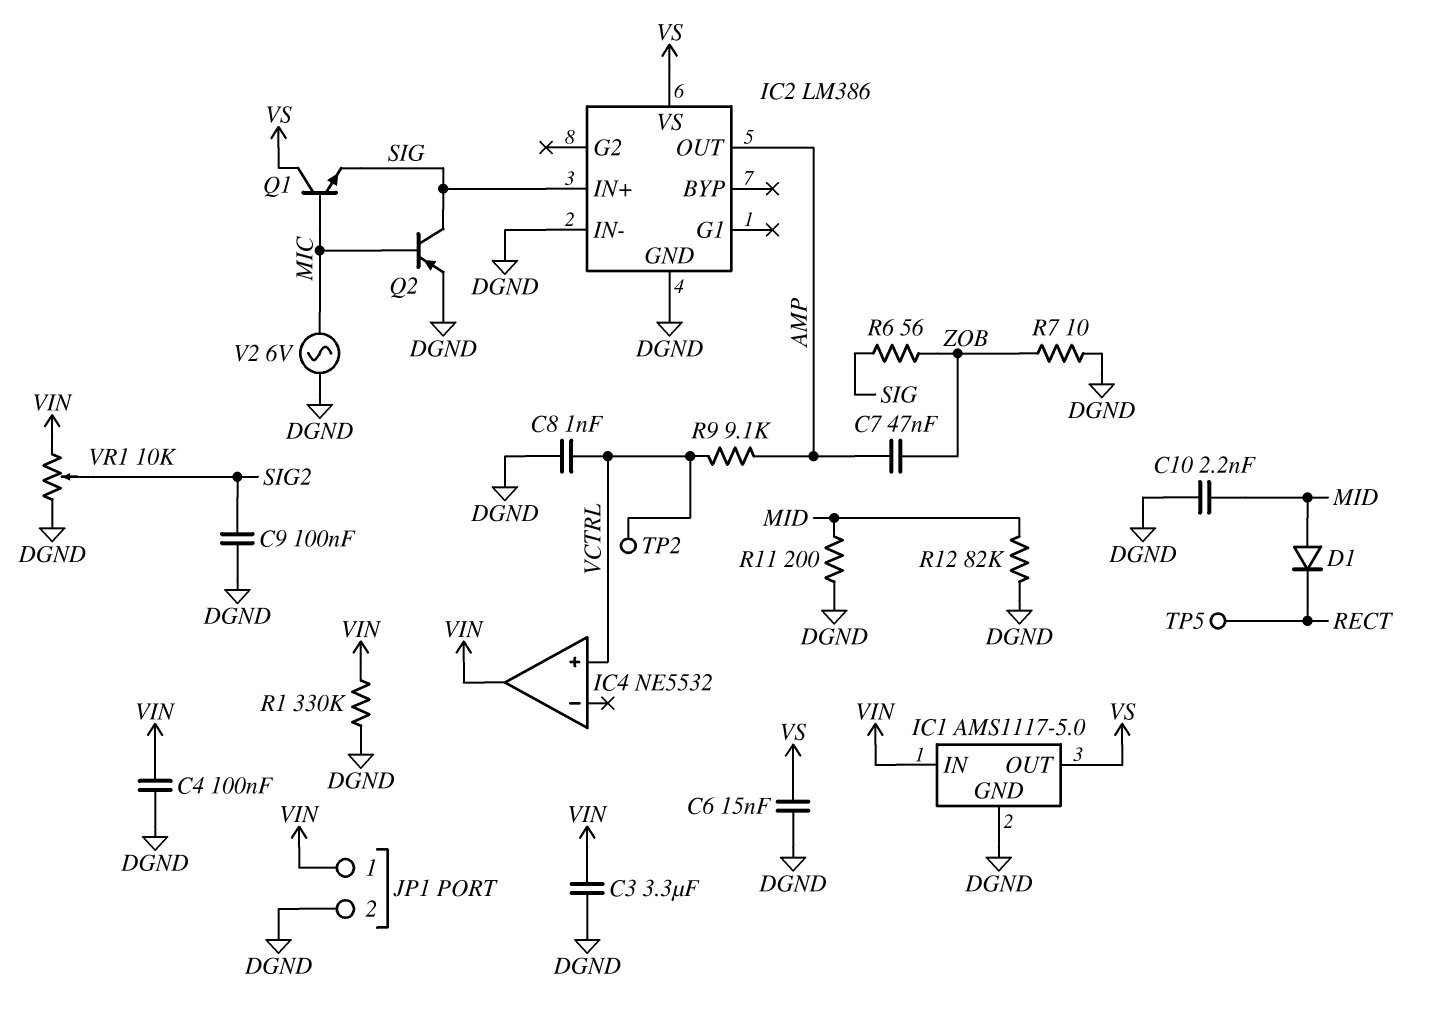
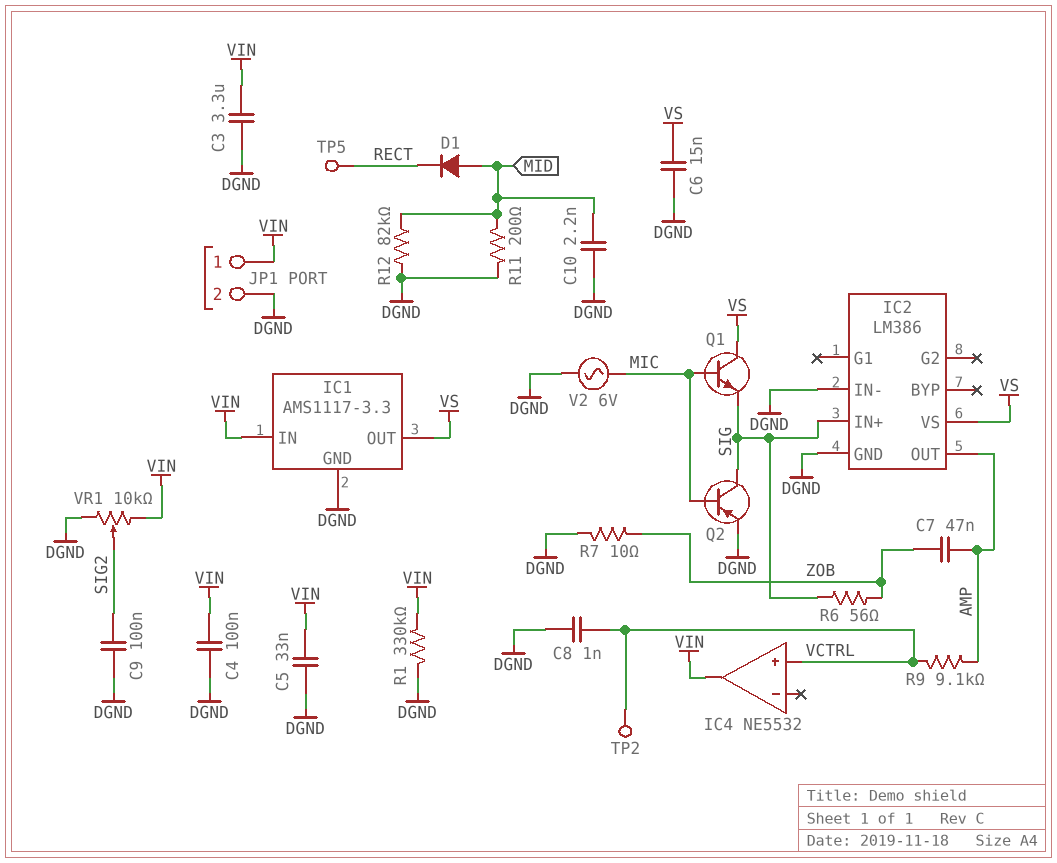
C5: none -> 33nF (DGND, VIN)
IC1: AMS1117-5.0 -> AMS1117-3.3

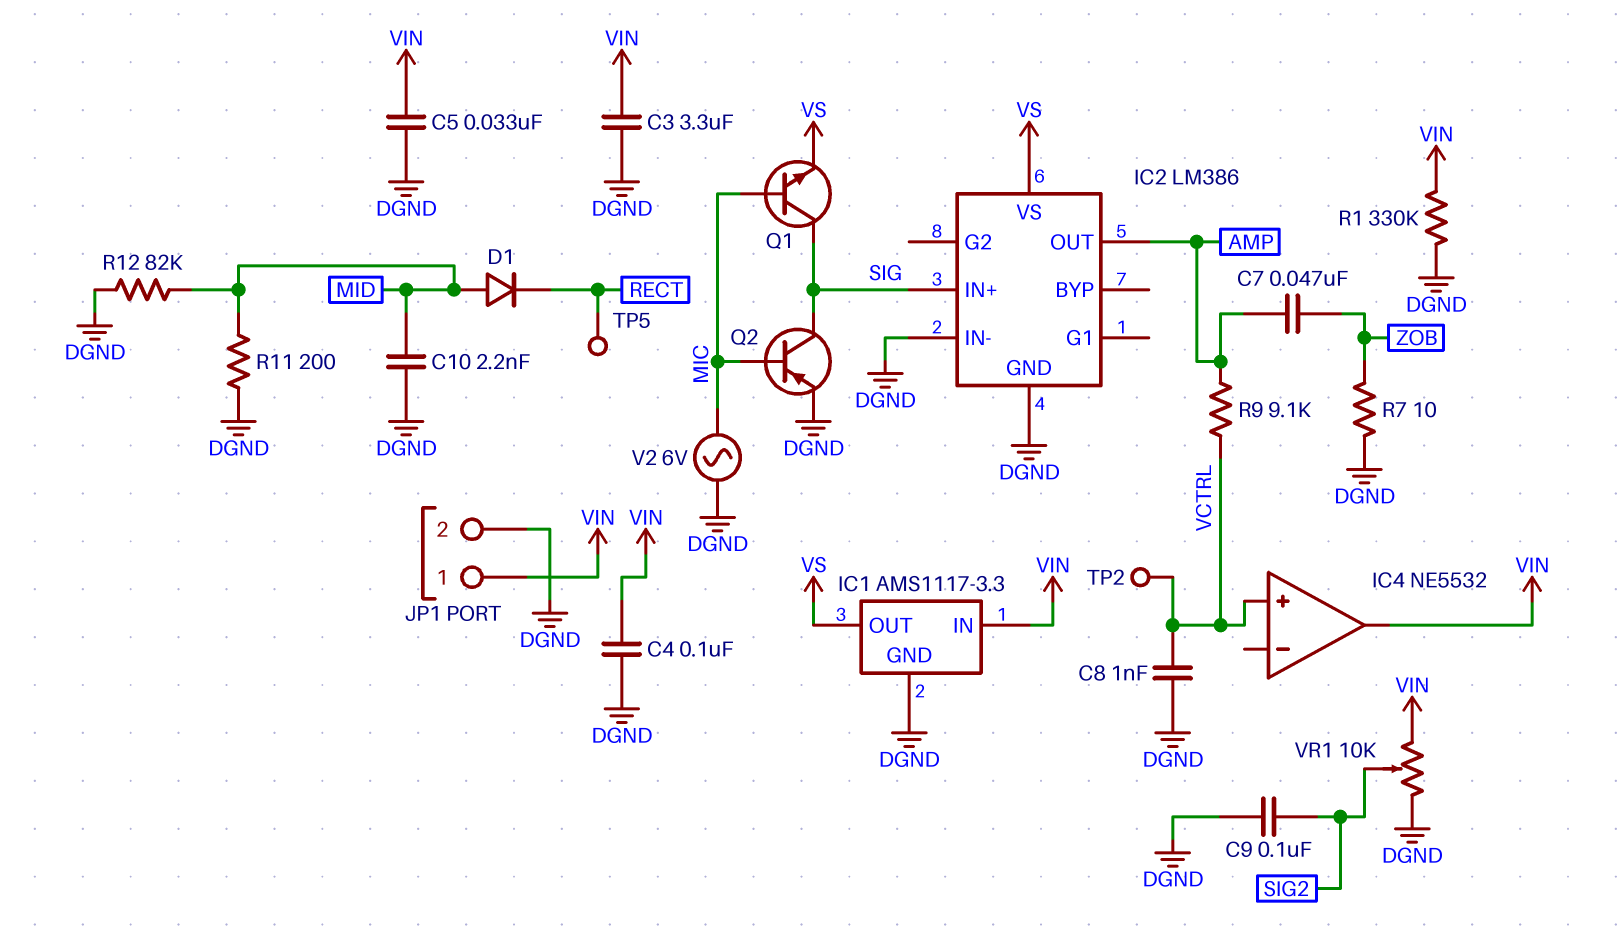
C6: 15nF (DGND, VS) -> none
Q1: NPN (B MIC, C VS, E SIG) -> NPN (B MIC, C SIG, E VS)
R6: 56 (SIG, ZOB) -> none

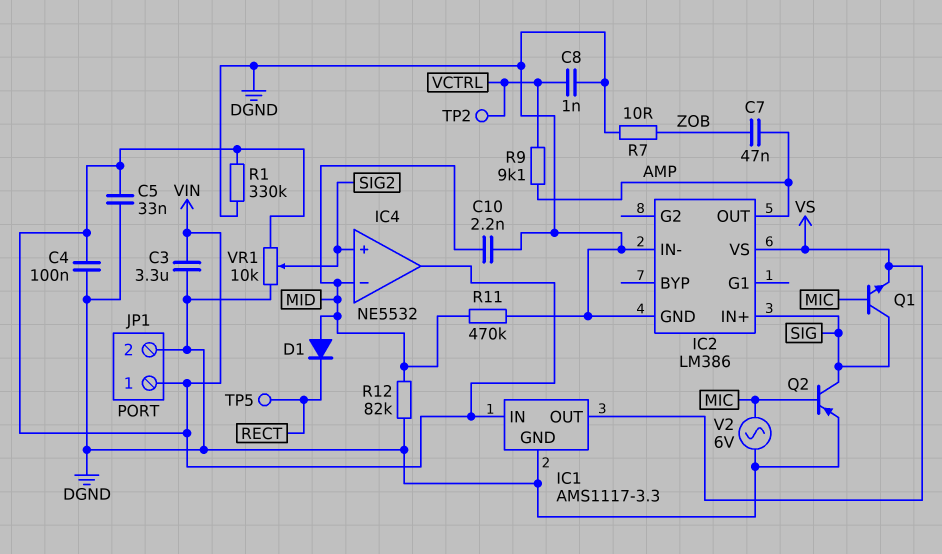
C9: 100nF (DGND, SIG2) -> none
IC4 pin in+: VCTRL -> SIG2
IC4 pin in-: none -> MID
R11: 200 (DGND, MID) -> 470k (DGND, MID)

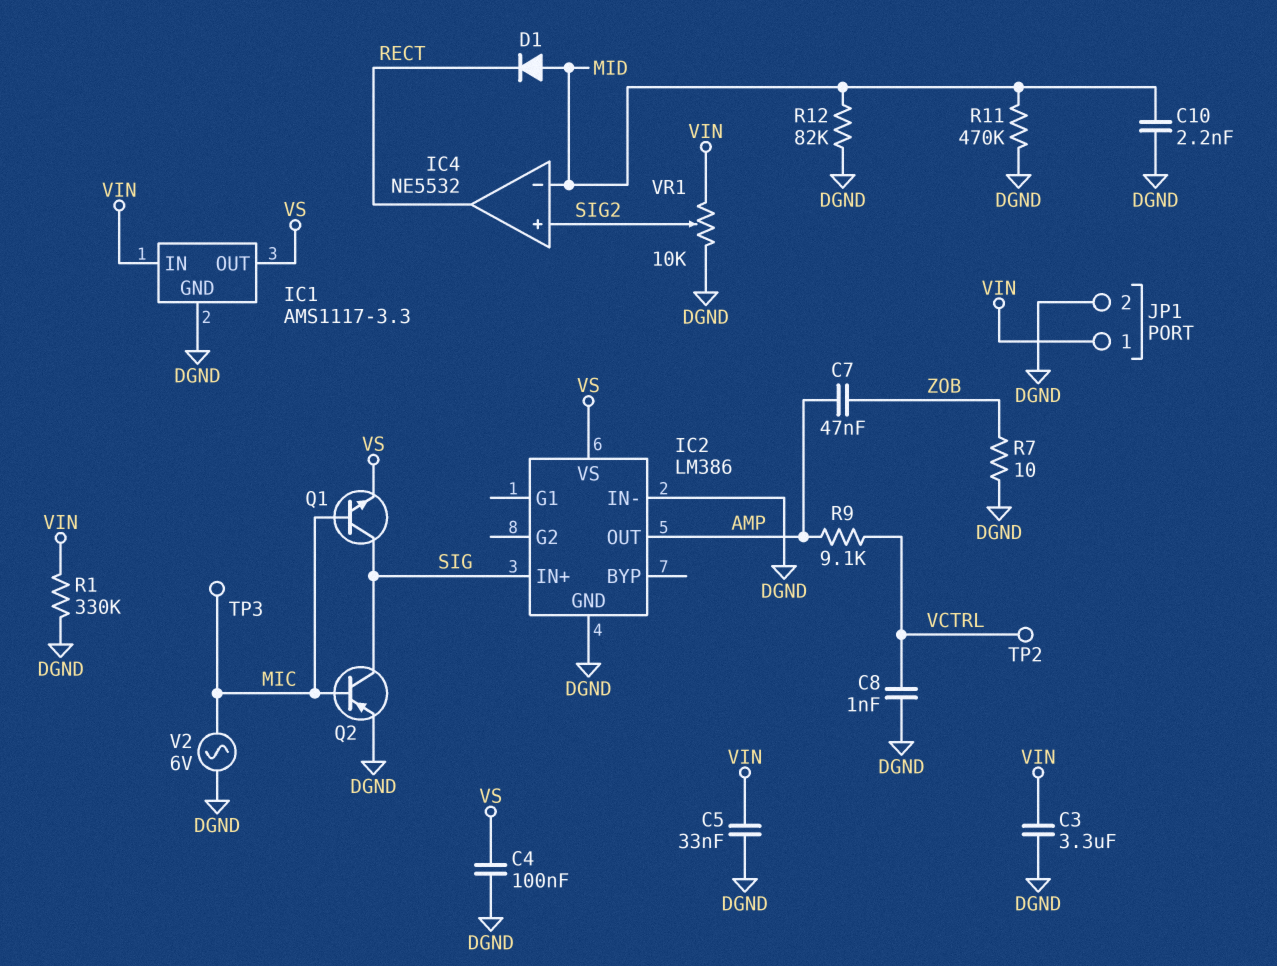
C4: 100nF (DGND, VIN) -> 100nF (DGND, VS)
IC4 pin out: VIN -> RECT
TP3: none -> test point (MIC)
TP5: test point (RECT) -> none

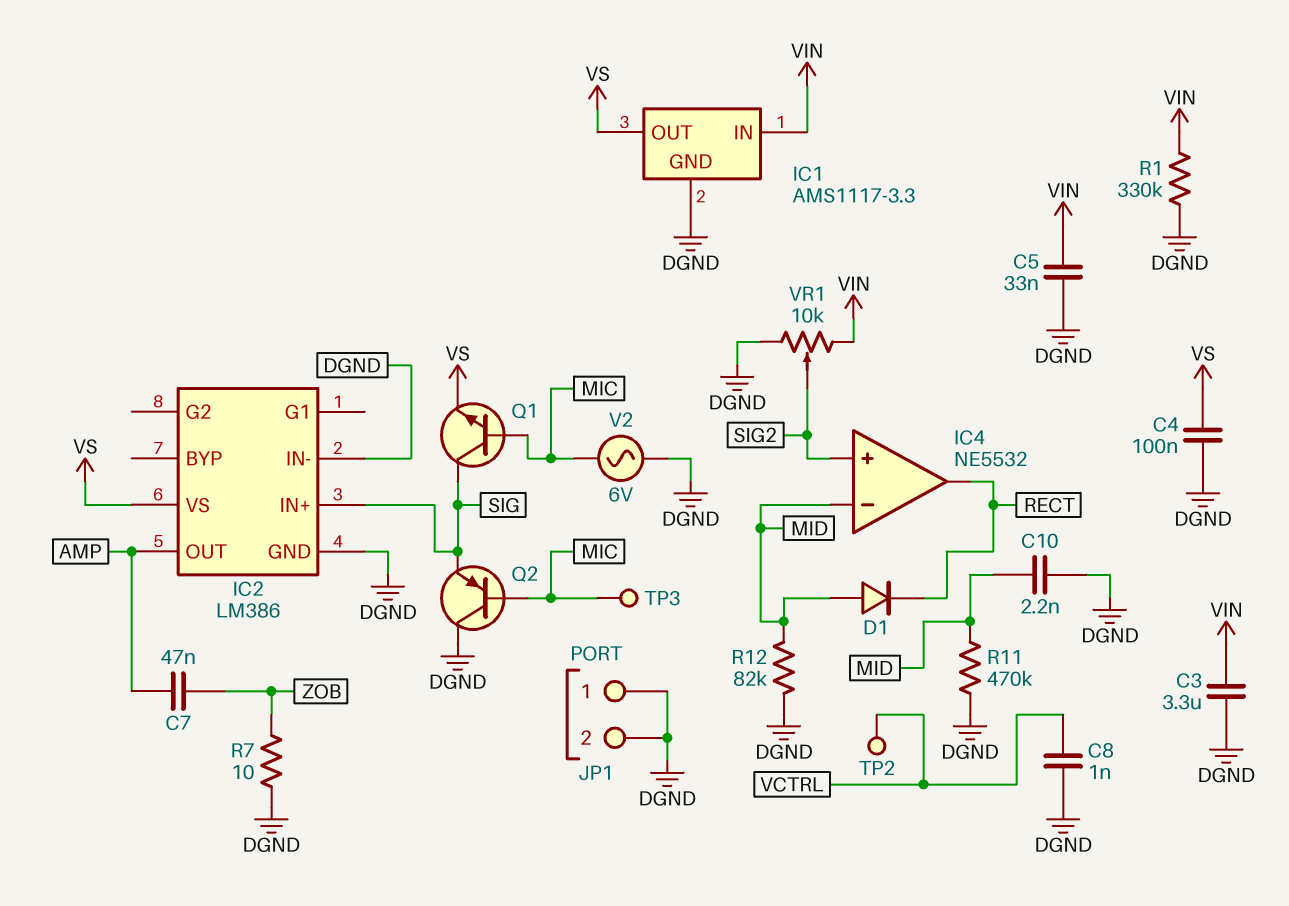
JP1 pin 1: VIN -> DGND
Q2: PNP (B MIC, C SIG, E DGND) -> PNP (B MIC, C DGND, E SIG)
R9: 9.1k (AMP, VCTRL) -> none

